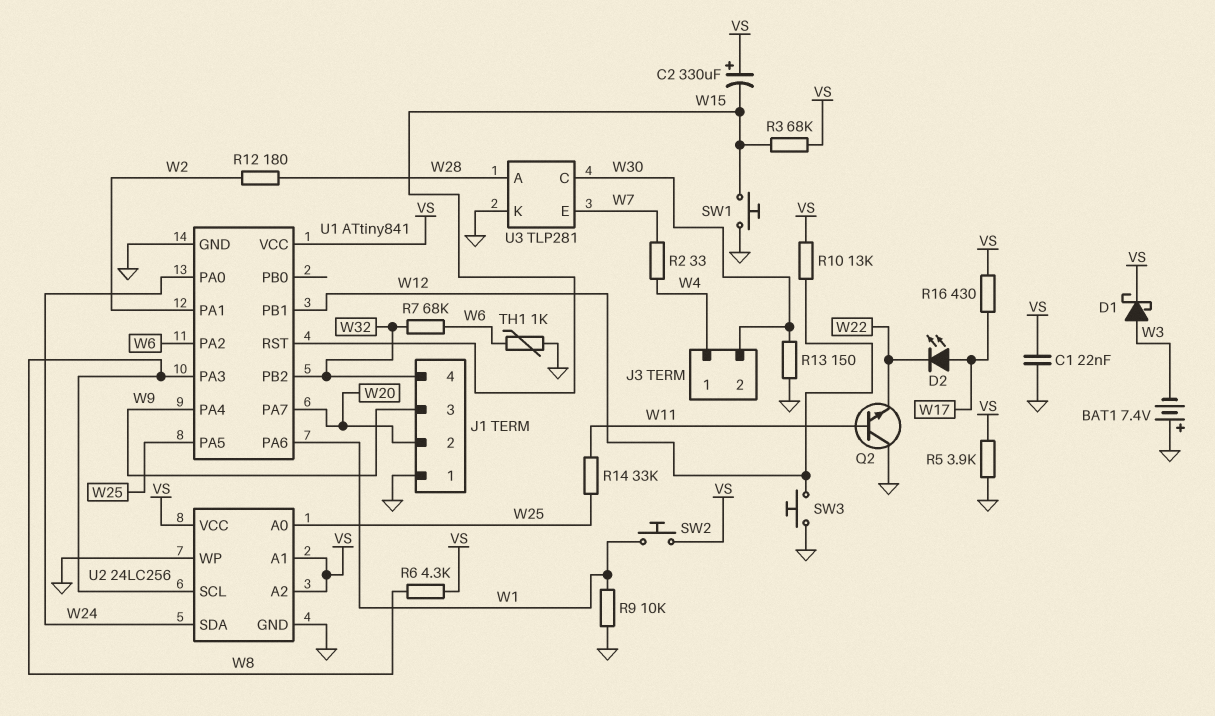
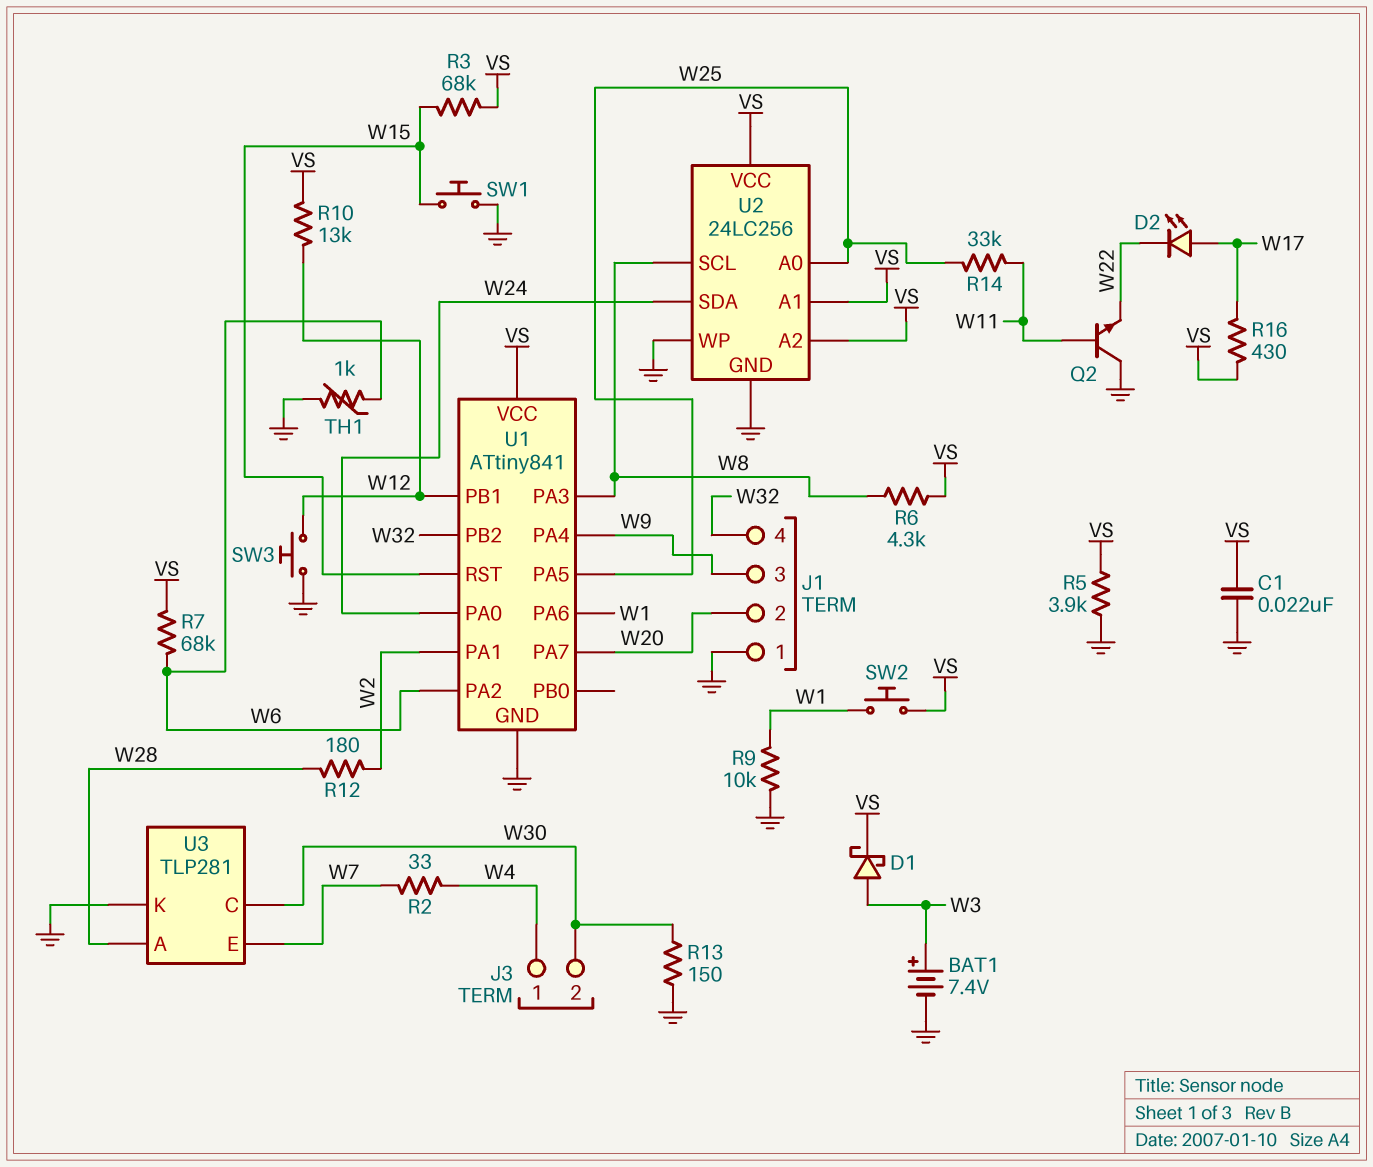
BAT1: 7.4V (plus GND, minus W3) -> 7.4V (plus W3, minus GND)
C2: 330uF (plus VS, minus W15) -> none
R7: 68k (W6, W32) -> 68k (VS, W6)

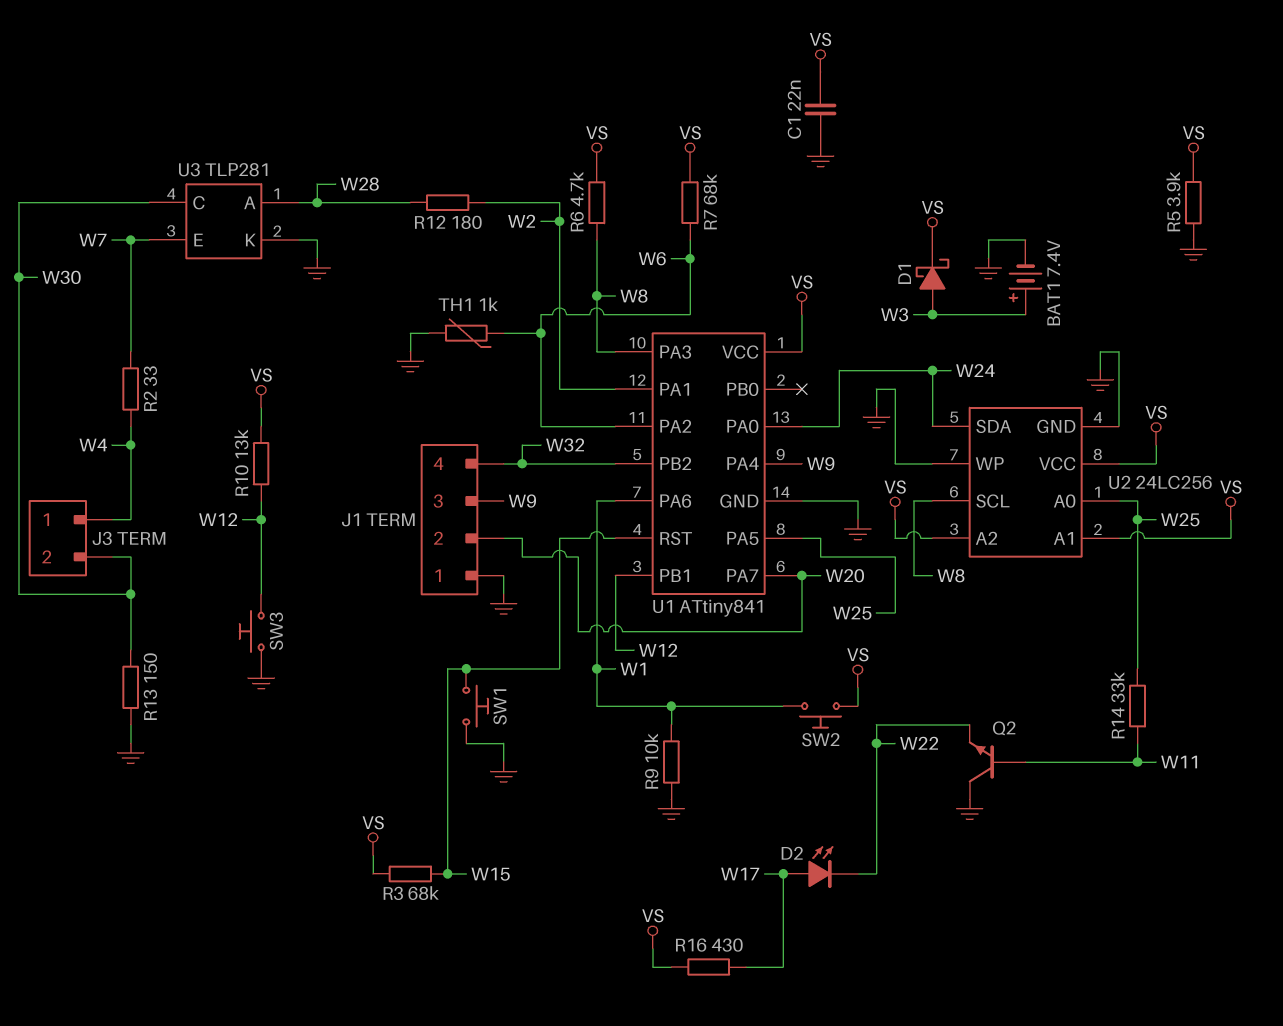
R6: 4.3k (VS, W8) -> 4.7k (VS, W8)

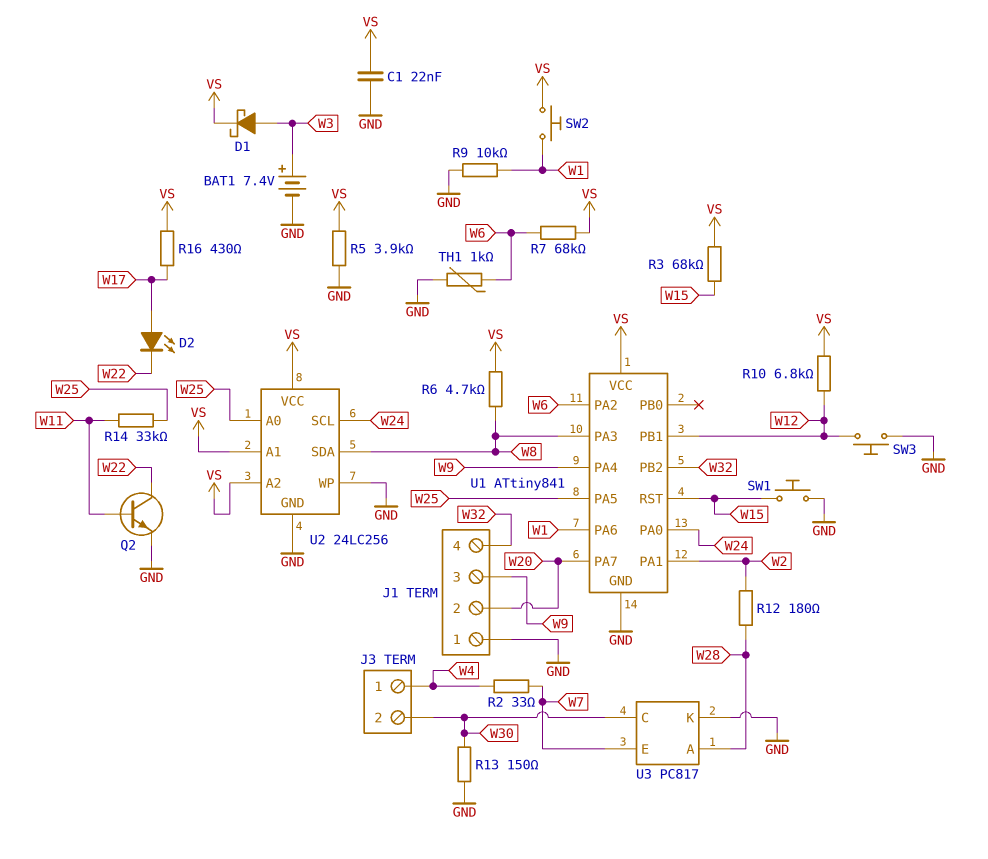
Q2: NPN (B W11, C GND, E W22) -> NPN (B W11, C W22, E GND)
R10: 13k (VS, W12) -> 6.8k (VS, W12)
U2 pin SCL: W8 -> W24
U2 pin SDA: W24 -> W8
U3: TLP281 -> PC817

